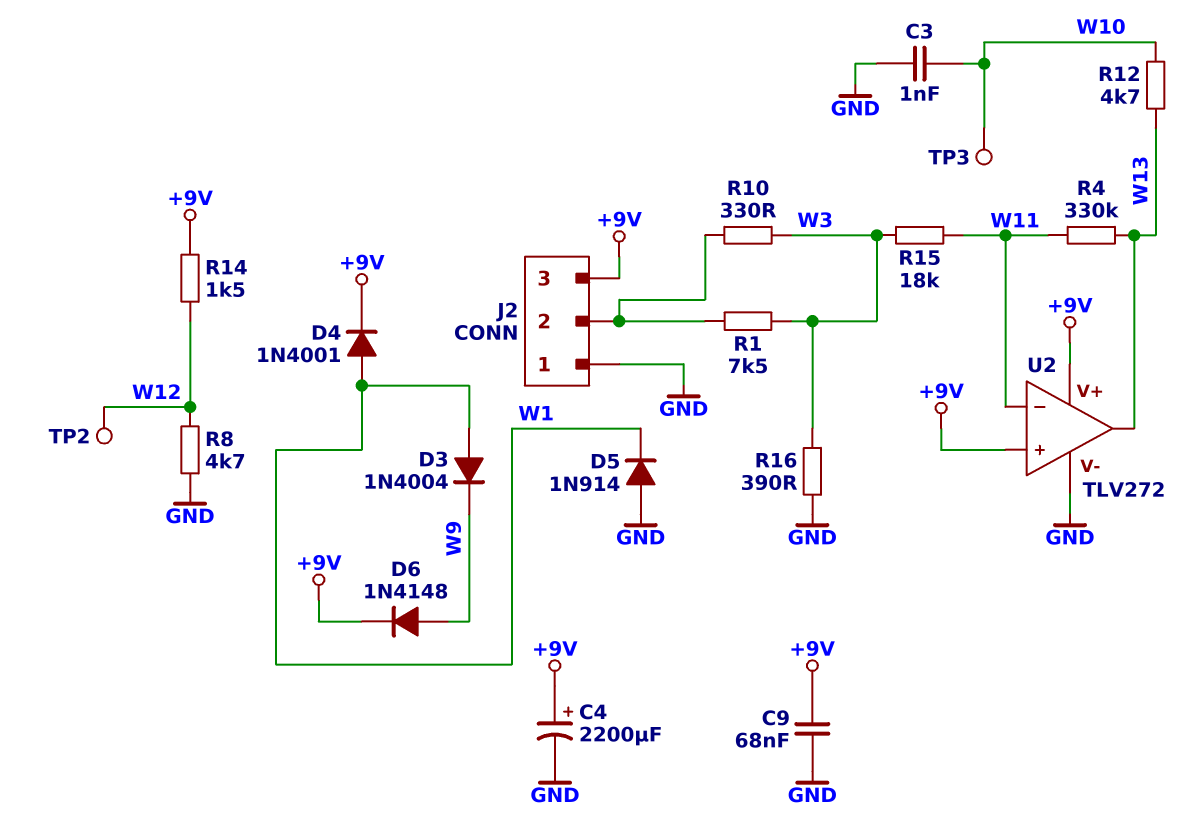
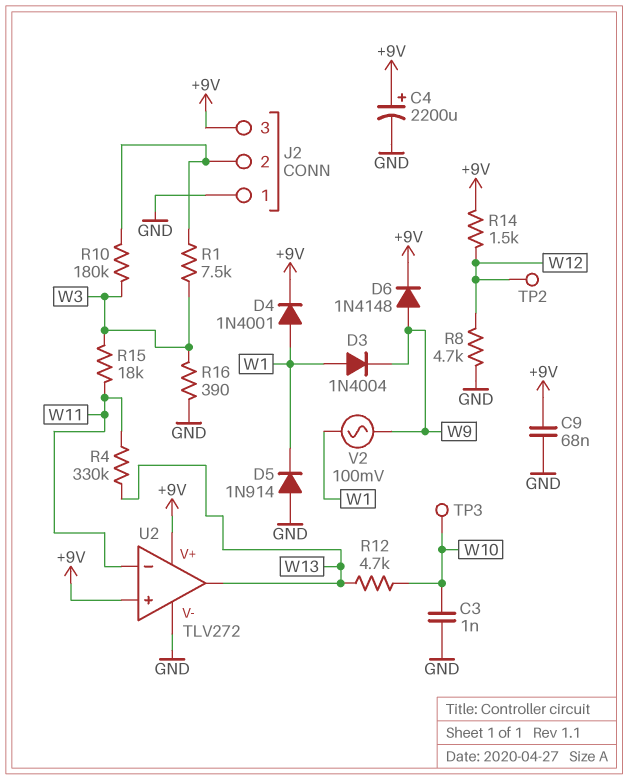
R10: 330 (J2/2, W3) -> 180k (J2/2, W3)
V2: none -> AC 100mV (W1, W9)

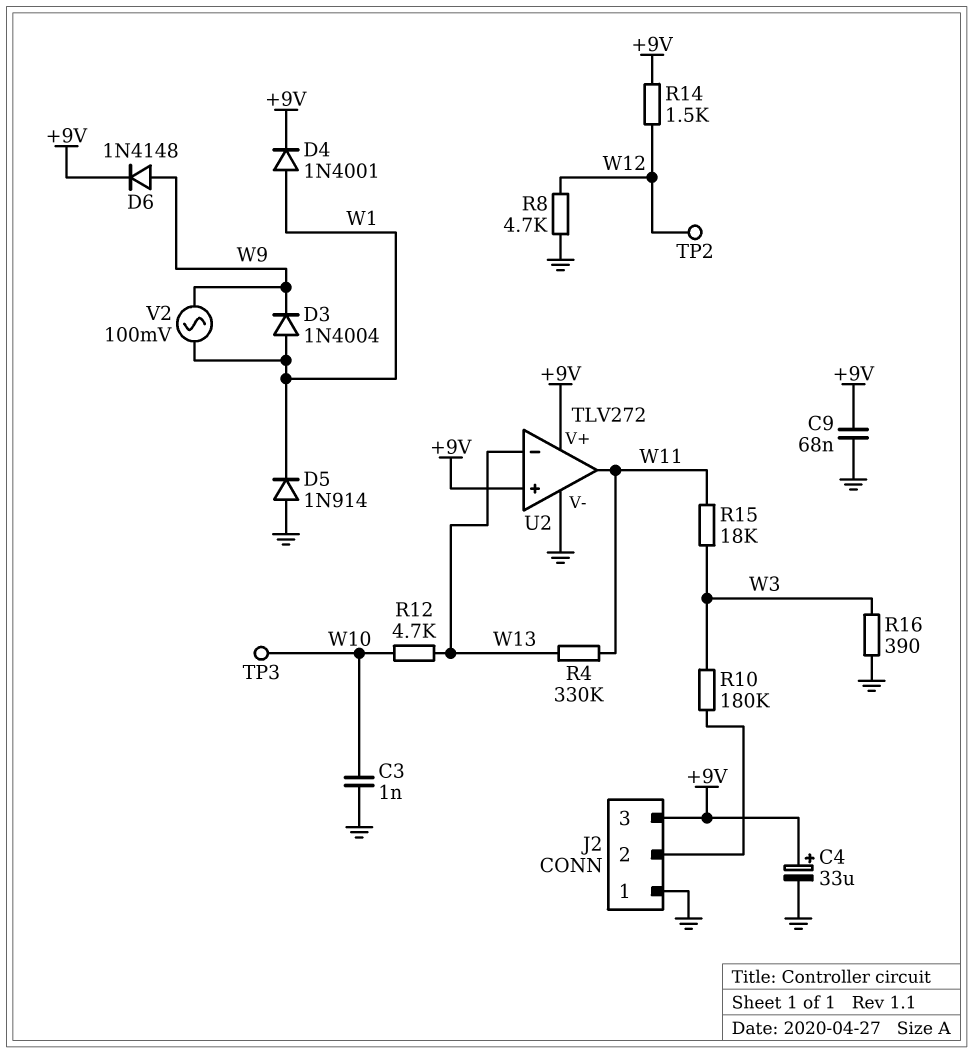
C4: 2200uF (plus +9V, minus GND) -> 33uF (plus +9V, minus GND)
R1: 7.5k (J2/2, W3) -> none
U2 pin in-: W11 -> W13
U2 pin out: W13 -> W11

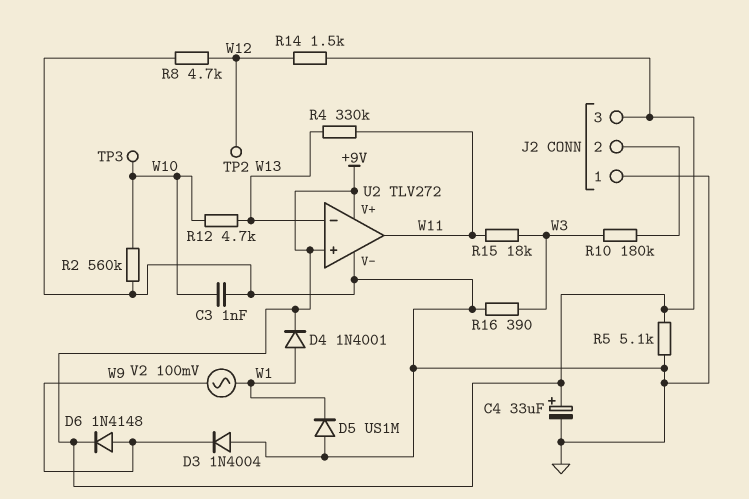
C9: 68nF (+9V, GND) -> none
D3: diode 1N4004 (A W1, K W9) -> diode 1N4004 (A GND, K W9)
D5: diode 1N914 (A GND, K W1) -> diode US1M (A GND, K W1)
R2: none -> 560k (GND, W10)
R5: none -> 5.1k (+9V, GND)

